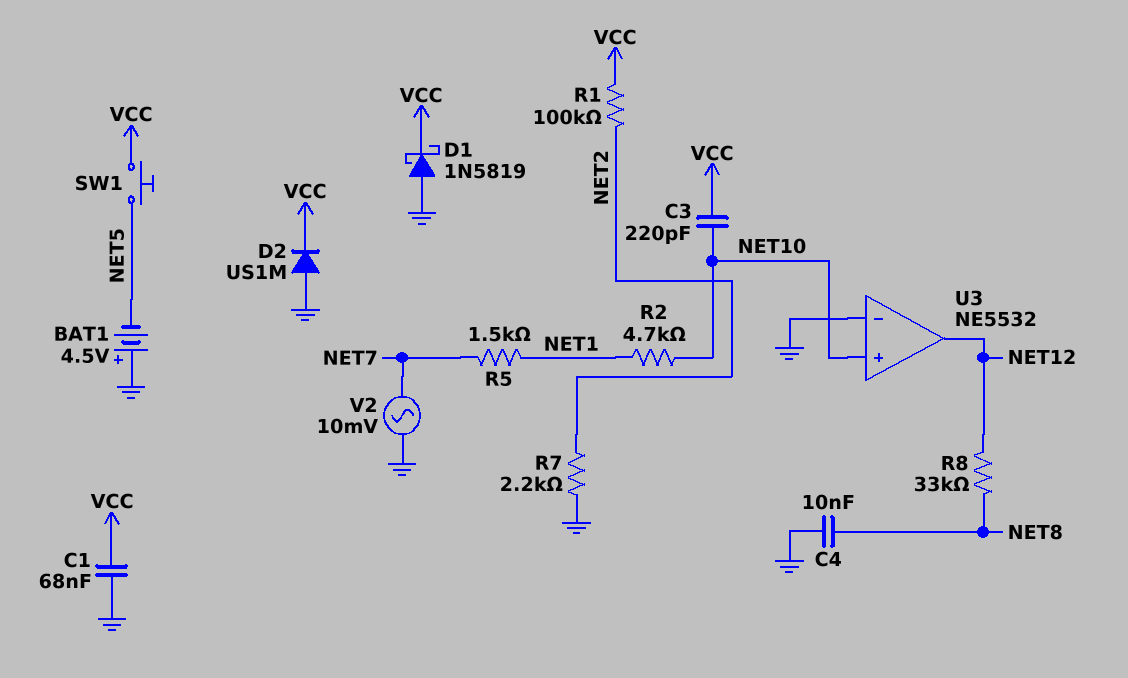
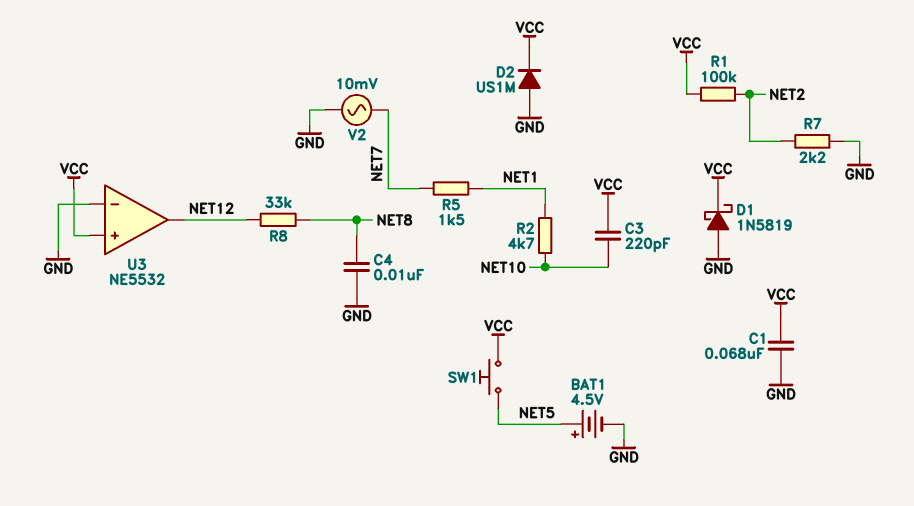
BAT1: 4.5V (plus GND, minus NET5) -> 4.5V (plus NET5, minus GND)
U3 pin in+: NET10 -> VCC

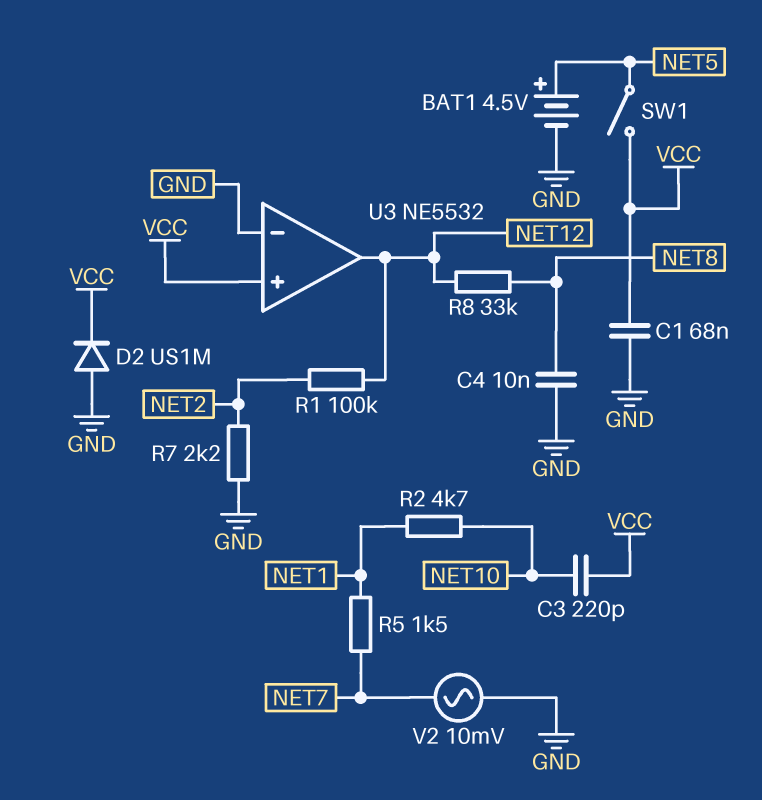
D1: schottky 1N5819 (A GND, K VCC) -> none
R1: 100k (NET2, VCC) -> 100k (NET2, NET12)
SW1: button (NET5, VCC) -> switch (NET5, VCC)

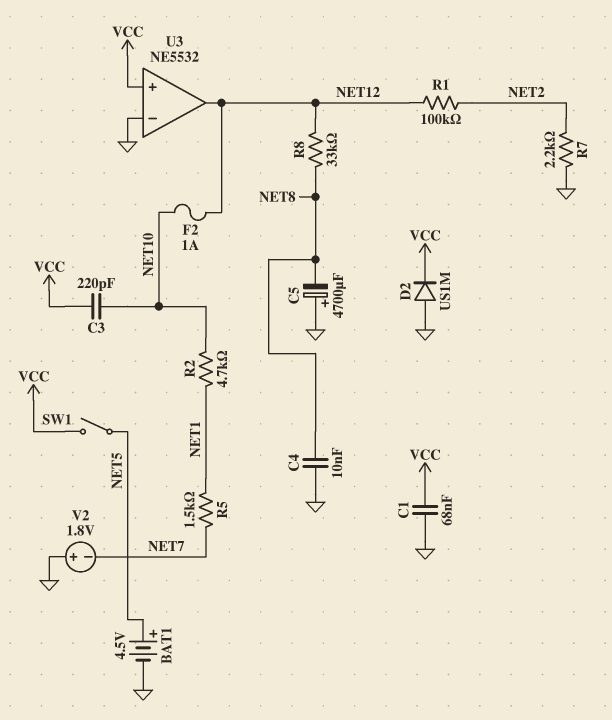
C5: none -> 4700uF (plus GND, minus NET8)
F2: none -> 1A (NET10, NET12)
V2: AC 10mV (GND, NET7) -> 1.8V (plus GND, minus NET7)

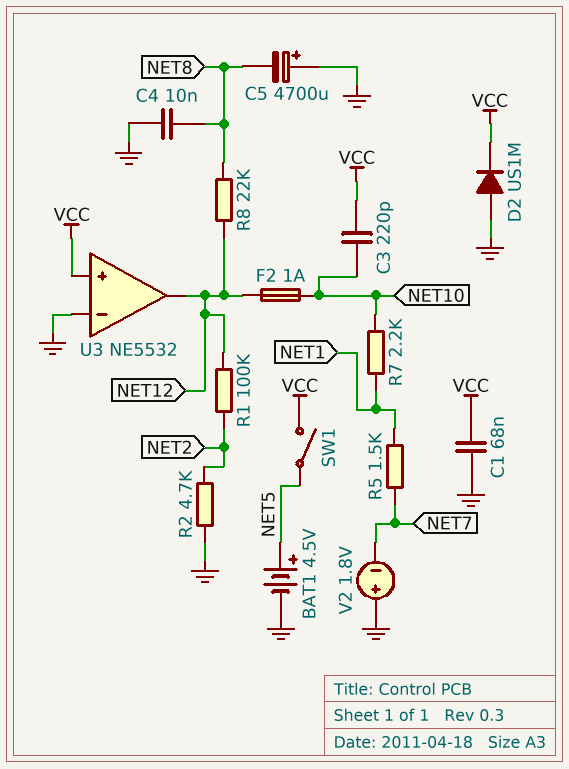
R2: 4.7k (NET1, NET10) -> 4.7k (GND, NET2)
R7: 2.2k (GND, NET2) -> 2.2k (NET1, NET10)
R8: 33k (NET8, NET12) -> 22k (NET8, NET12)

